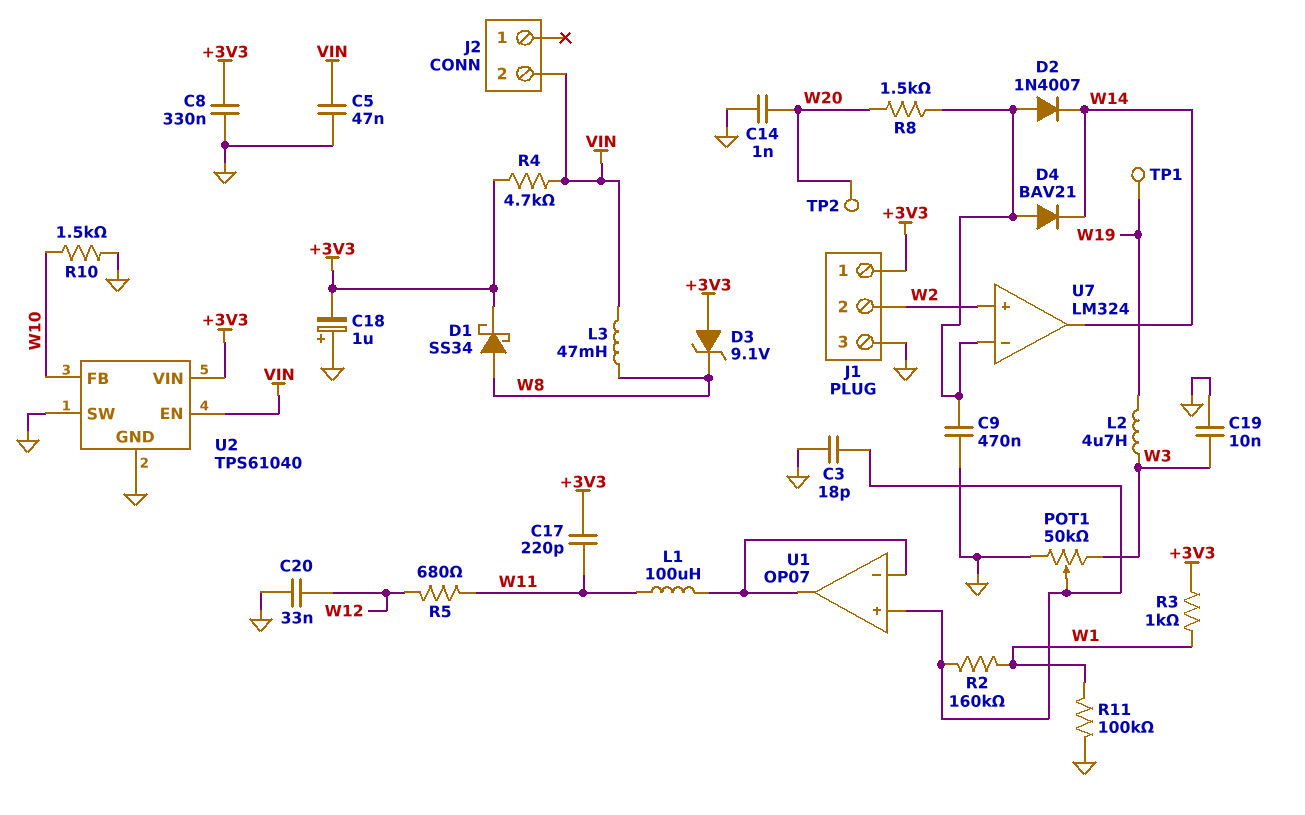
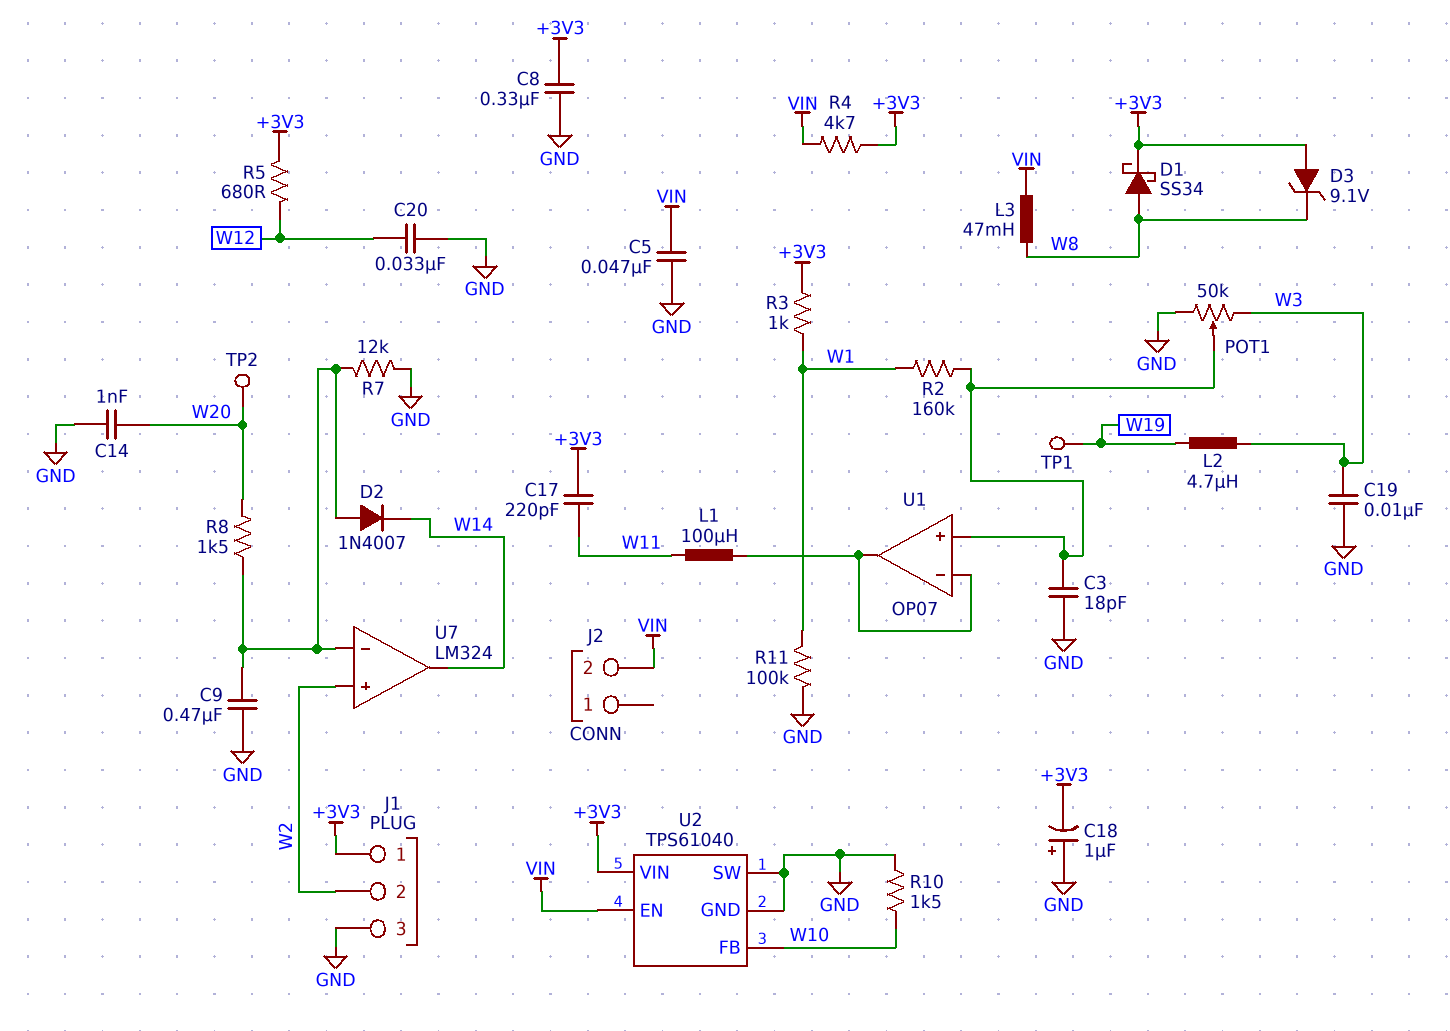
D4: diode BAV21 (A U7/in-, K W14) -> none
R5: 680 (W11, W12) -> 680 (+3V3, W12)
R7: none -> 12k (GND, U7/in-)

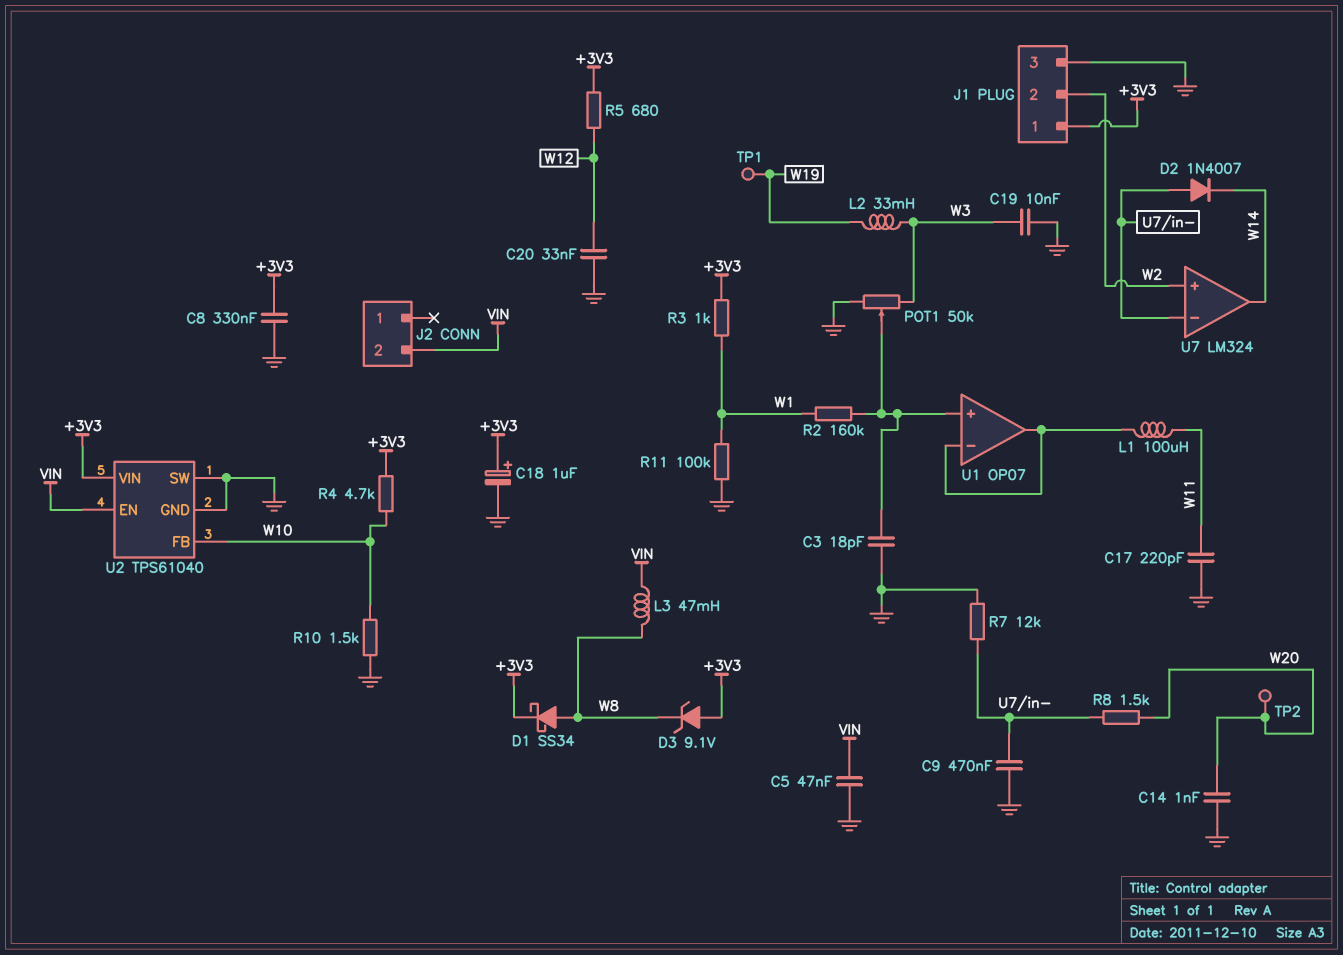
C17: 220pF (+3V3, W11) -> 220pF (GND, W11)
C18: 1uF (plus GND, minus +3V3) -> 1uF (plus +3V3, minus GND)
L2: 4.7uH (W3, W19) -> 33mH (W3, W19)
R4: 4.7k (+3V3, VIN) -> 4.7k (+3V3, W10)

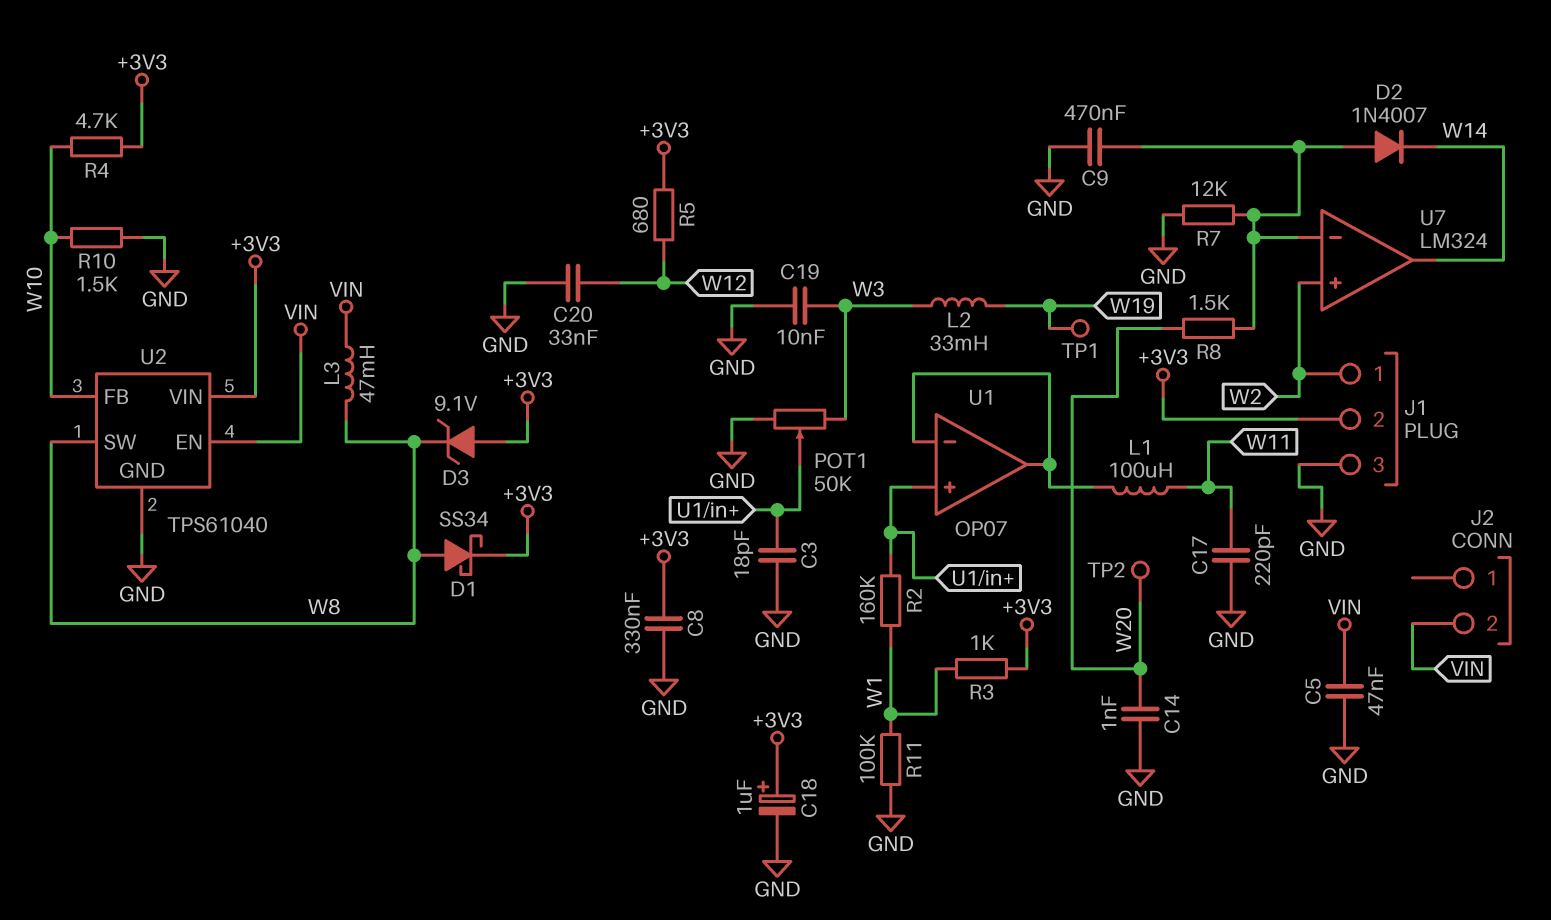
J1 pin 1: +3V3 -> W2
J1 pin 2: W2 -> +3V3
U2 pin SW: GND -> W8

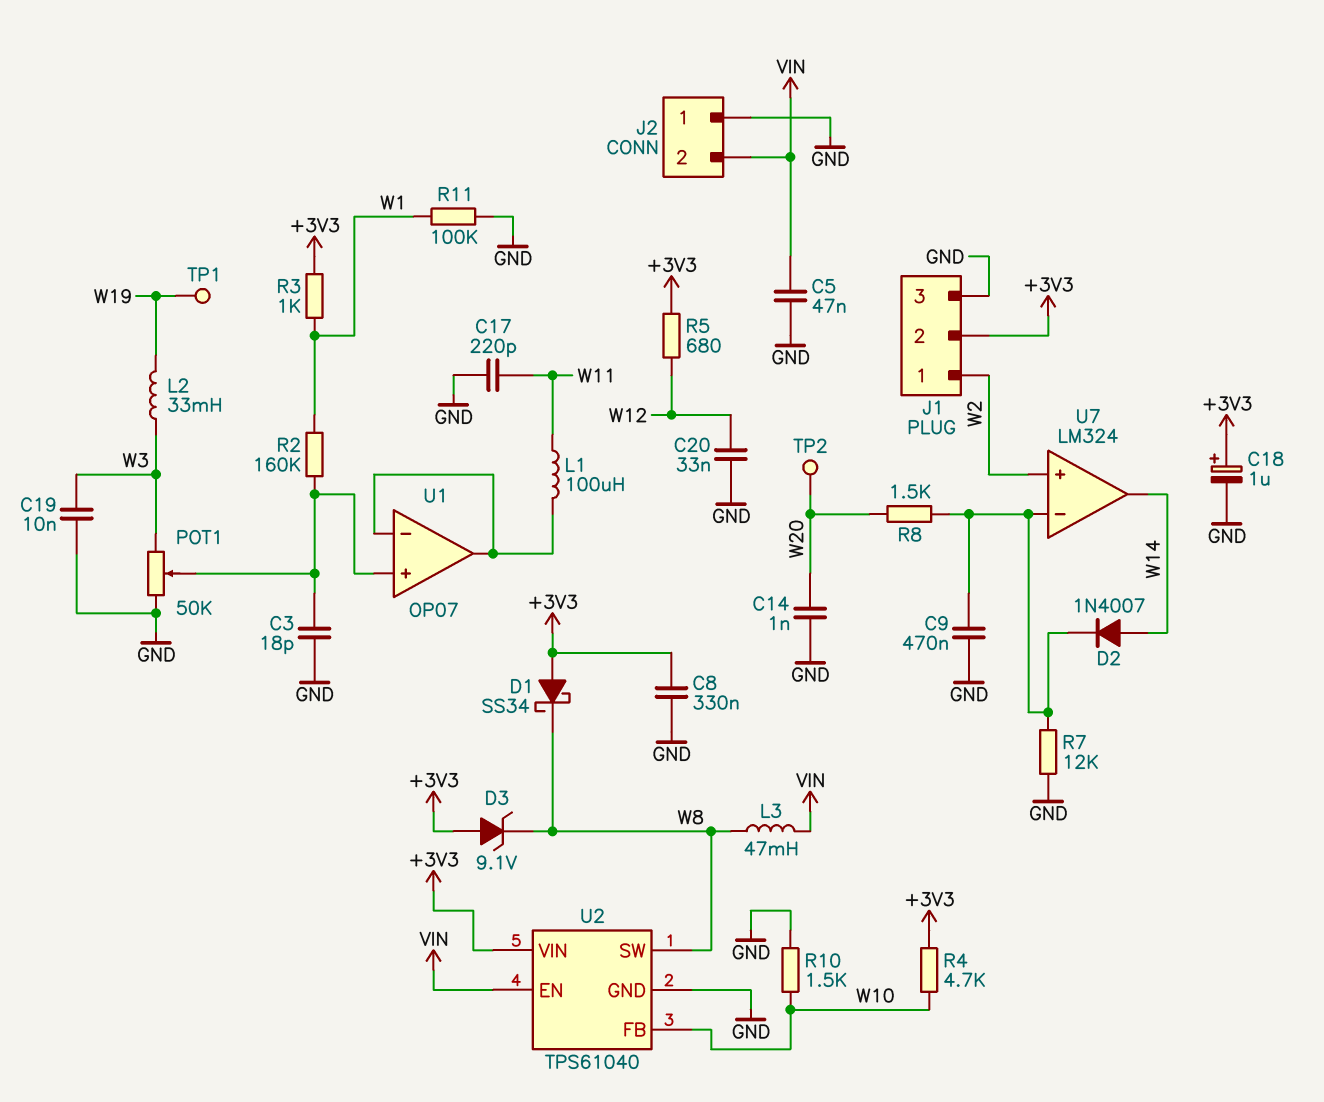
D1: schottky SS34 (A W8, K +3V3) -> schottky SS34 (A +3V3, K W8)
D2: diode 1N4007 (A U7/in-, K W14) -> diode 1N4007 (A W14, K U7/in-)
J2 pin 1: none -> GND

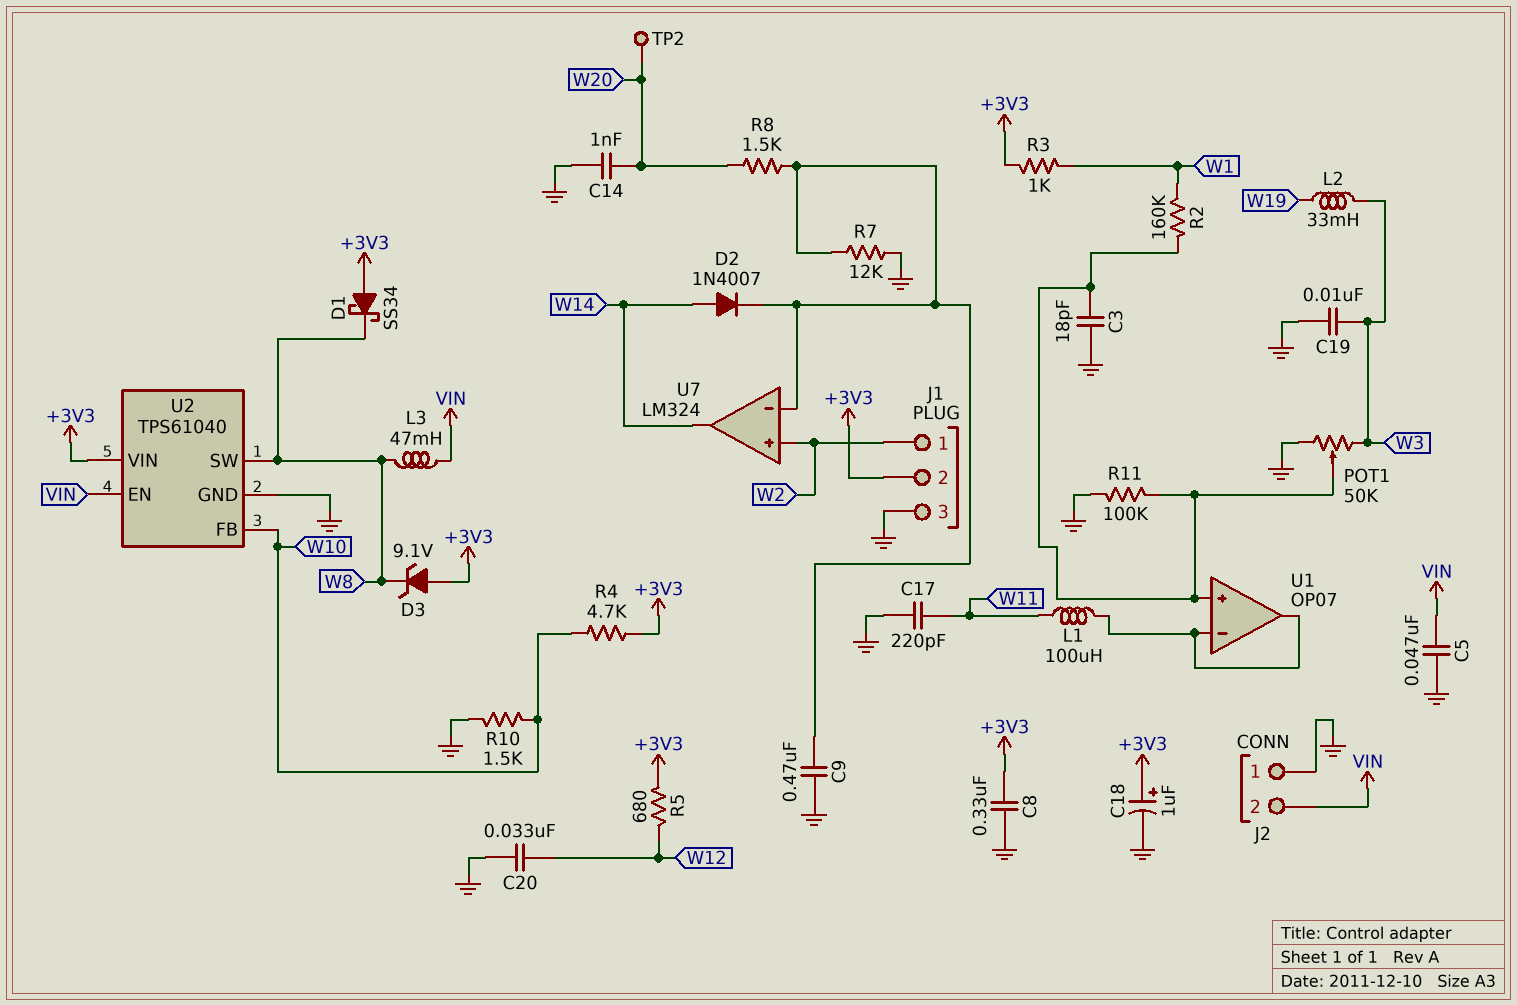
R11: 100k (GND, W1) -> 100k (GND, U1/in+)
TP1: test point (W19) -> none

